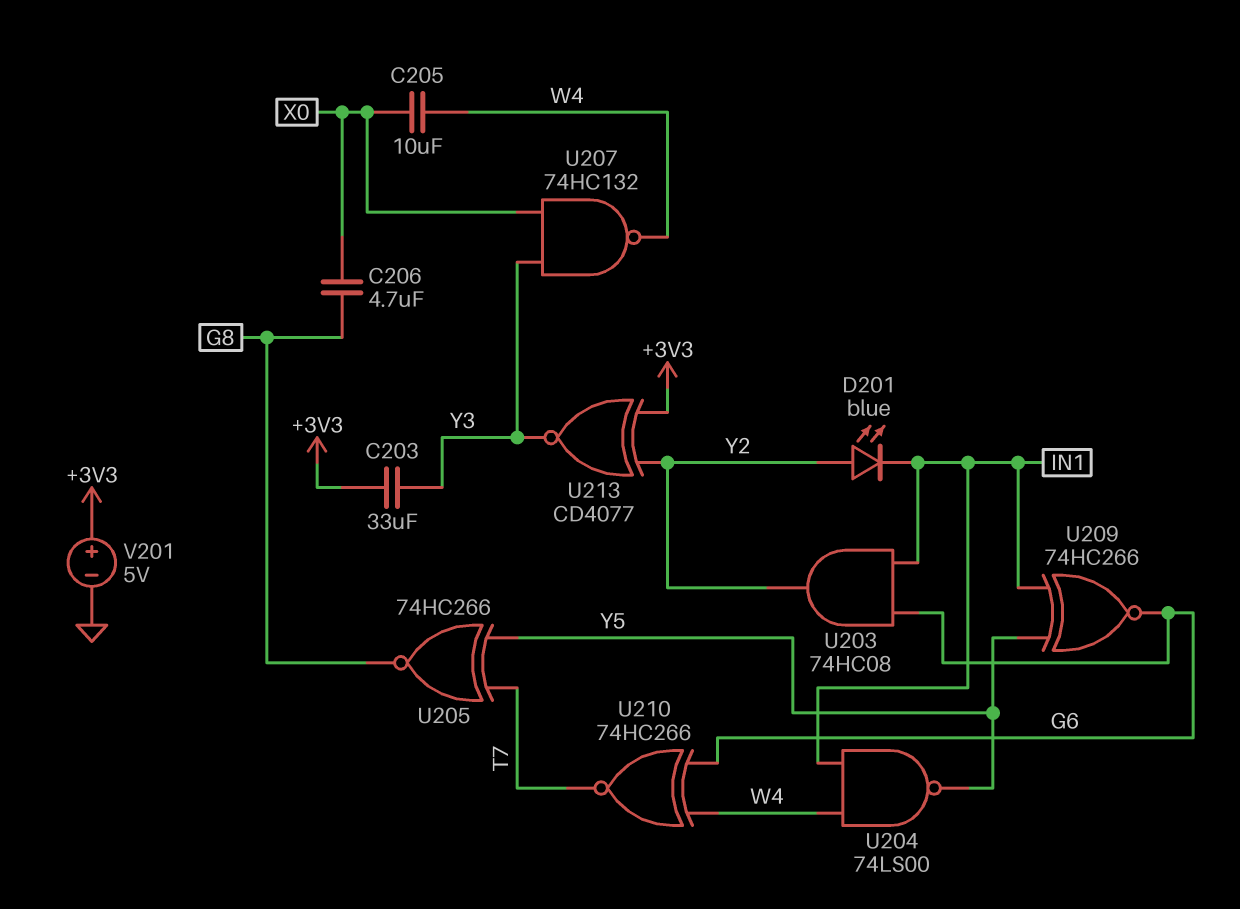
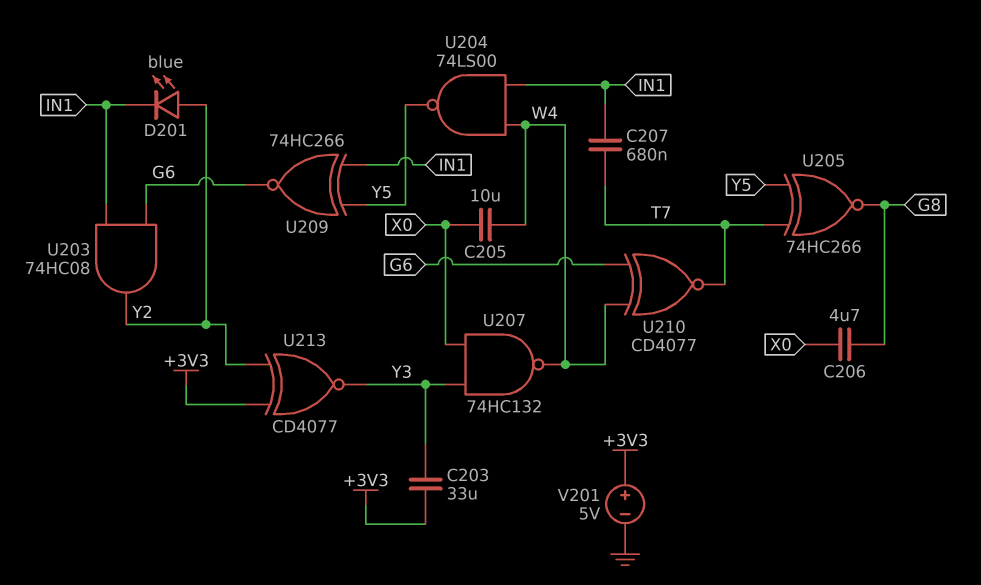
C207: none -> 680nF (IN1, T7)
U210: XNOR 74HC266 (in G6, in W4, out T7) -> XNOR CD4077 (in G6, in W4, out T7)

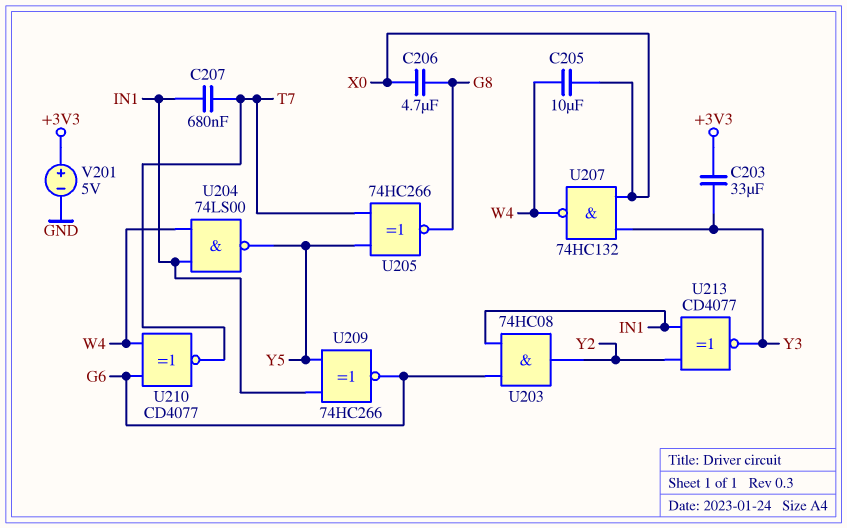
D201: LED blue (A Y2, K IN1) -> none
U213: XNOR CD4077 (in +3V3, in Y2, out Y3) -> XNOR CD4077 (in IN1, in Y2, out Y3)

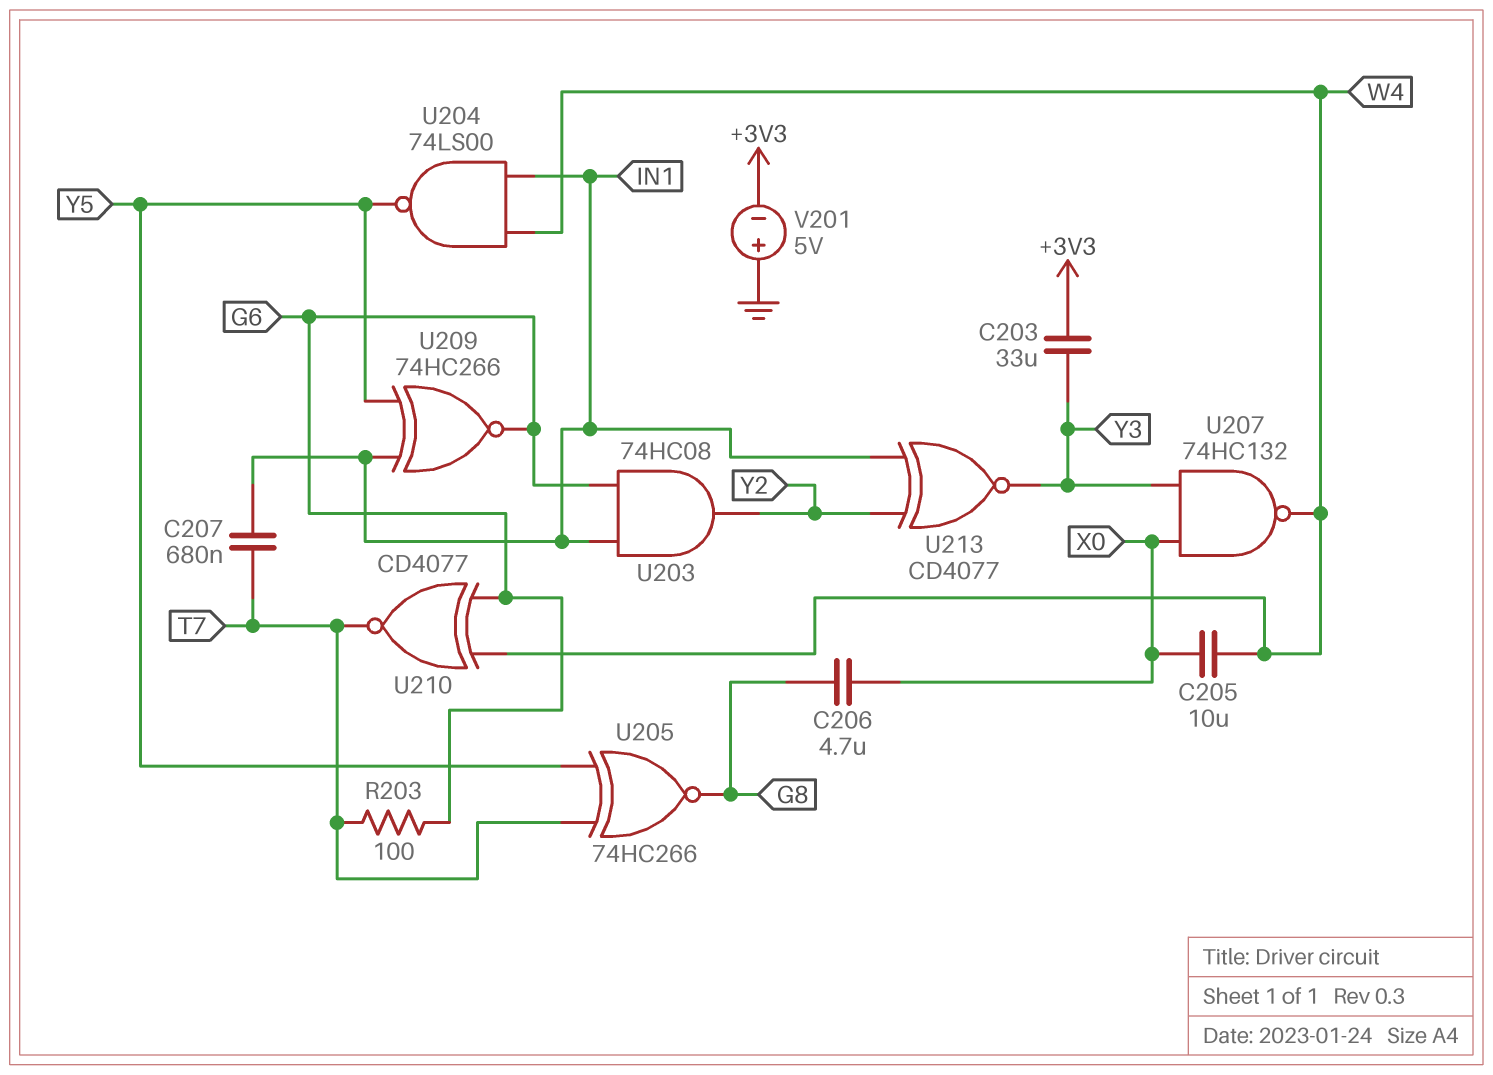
R203: none -> 100 (G6, T7)
V201: 5V (plus +3V3, minus GND) -> 5V (plus GND, minus +3V3)

